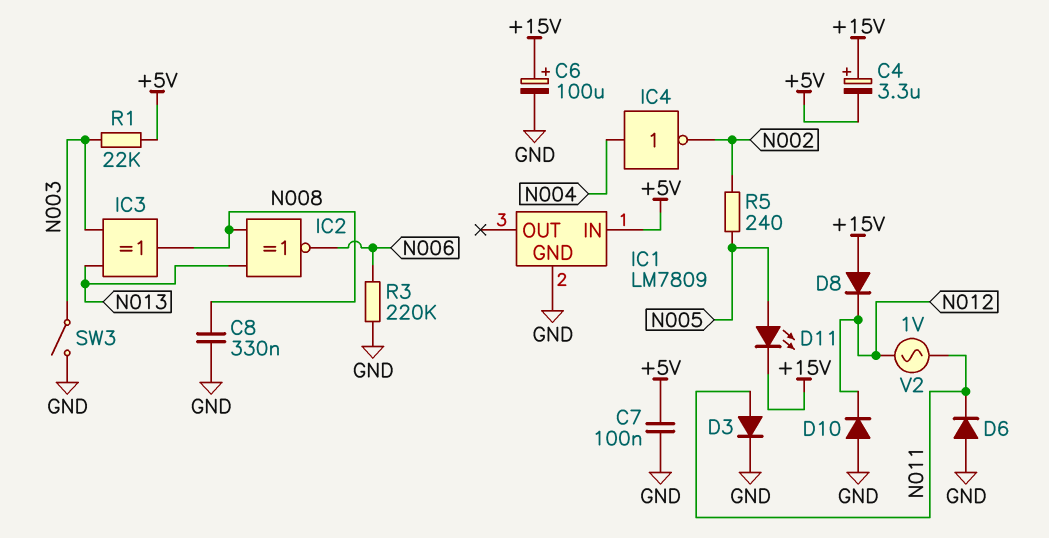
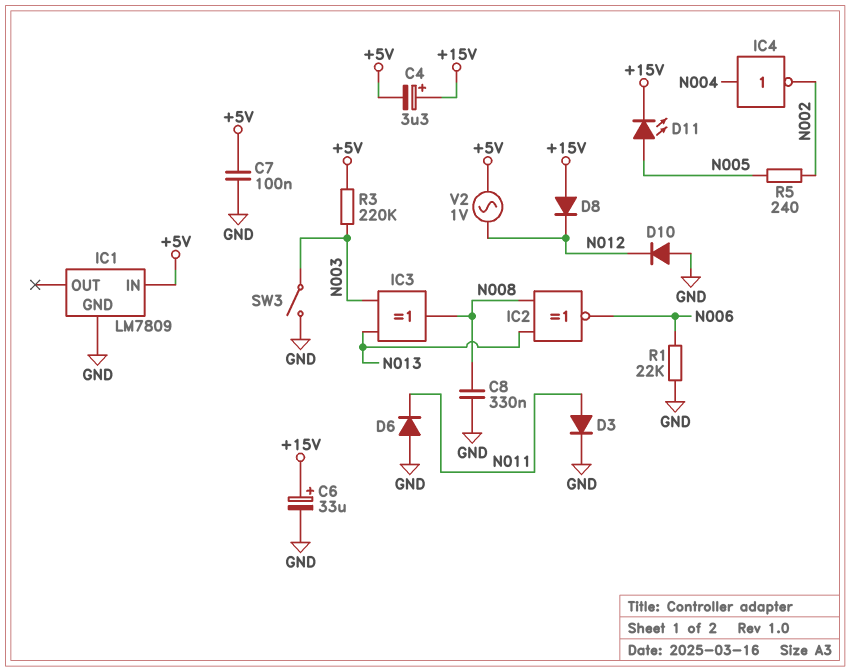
C6: 100uF (plus +15V, minus GND) -> 33uF (plus +15V, minus GND)
R1: 22k (+5V, N003) -> 22k (GND, N006)
R3: 220k (GND, N006) -> 220k (+5V, N003)
V2: AC 1V (N011, N012) -> AC 1V (+5V, N012)

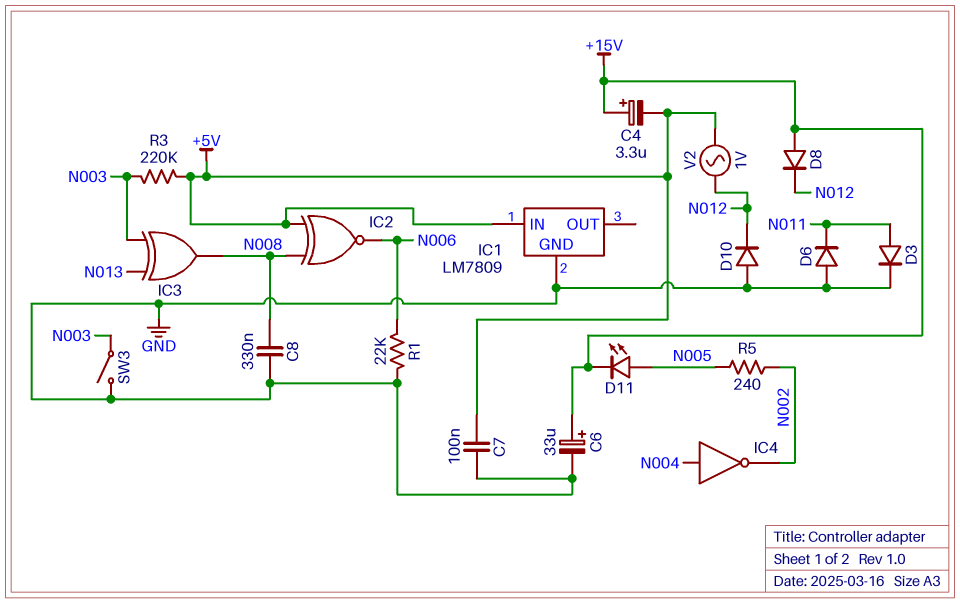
IC2: XNOR (in N008, in N013, out N006) -> XNOR (in +5V, in N008, out N006)

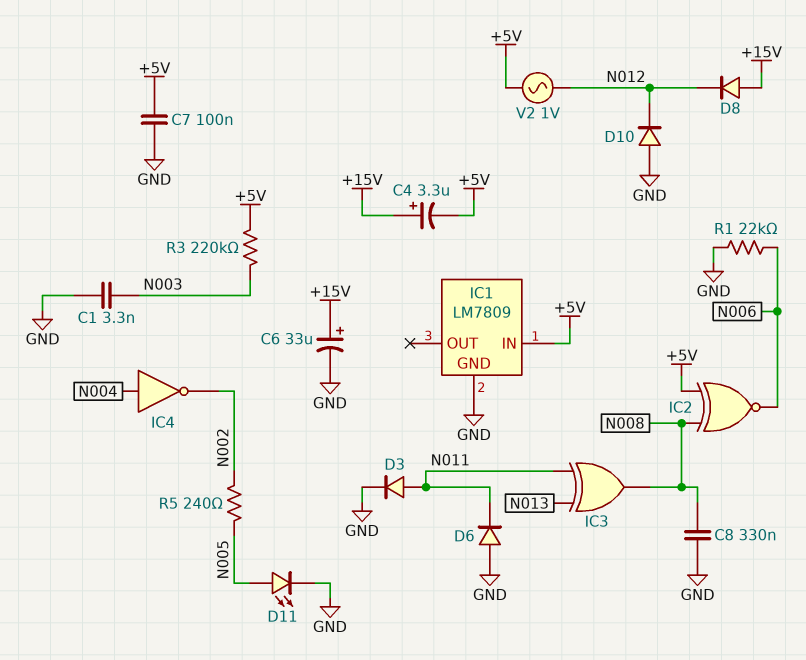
C1: none -> 3.3nF (GND, N003)
D11: LED (A N005, K +15V) -> LED (A N005, K GND)
IC3: XOR (in N003, in N013, out N008) -> XOR (in N011, in N013, out N008)
SW3: switch (GND, N003) -> none

